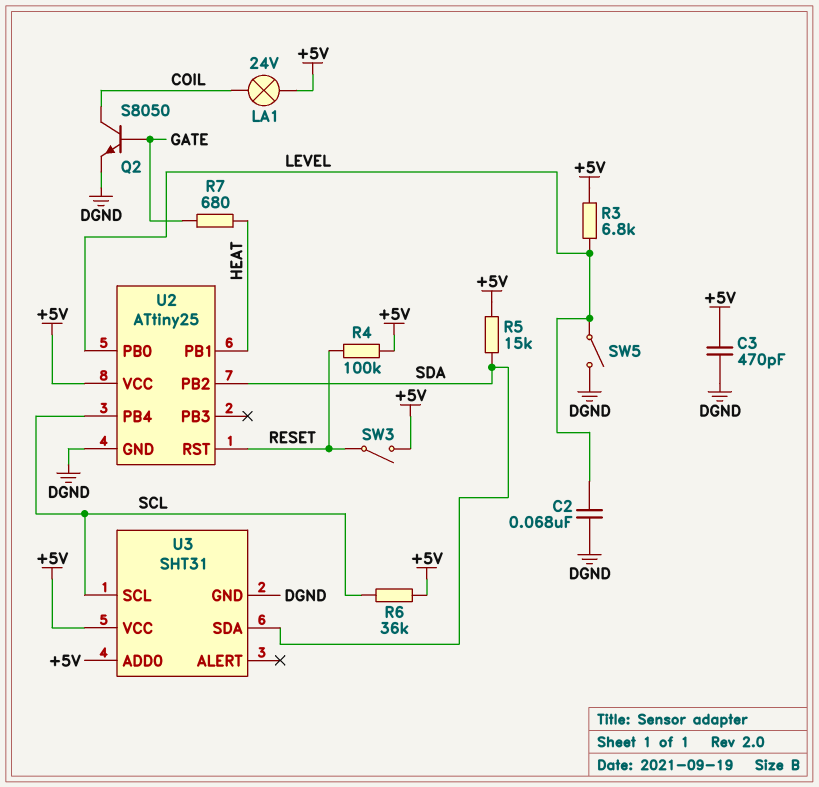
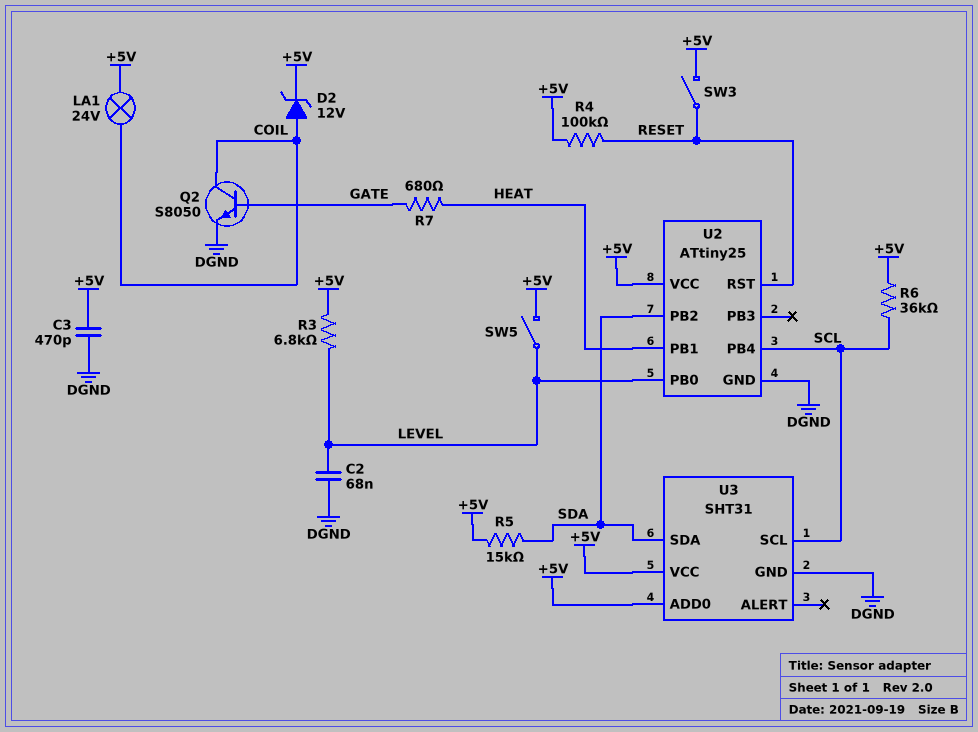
D2: none -> zener 12V (A COIL, K +5V)
SW5: switch (DGND, LEVEL) -> switch (+5V, LEVEL)

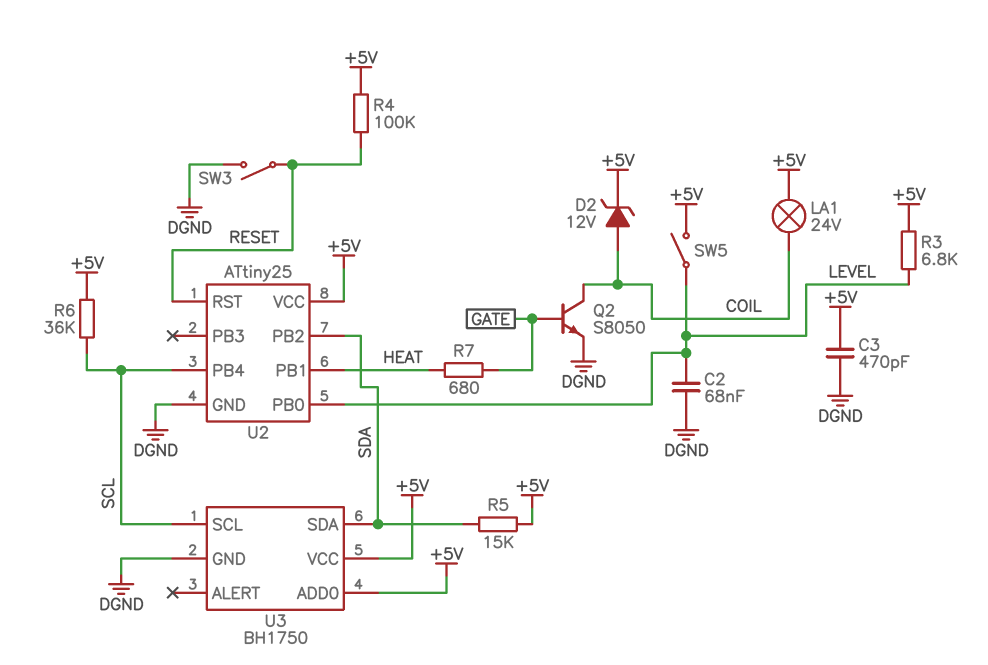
SW3: switch (+5V, RESET) -> switch (DGND, RESET)
U3: SHT31 -> BH1750

